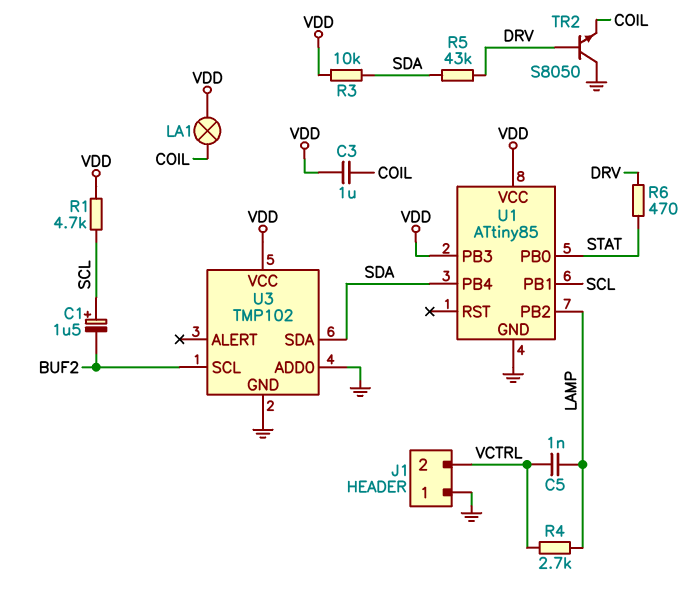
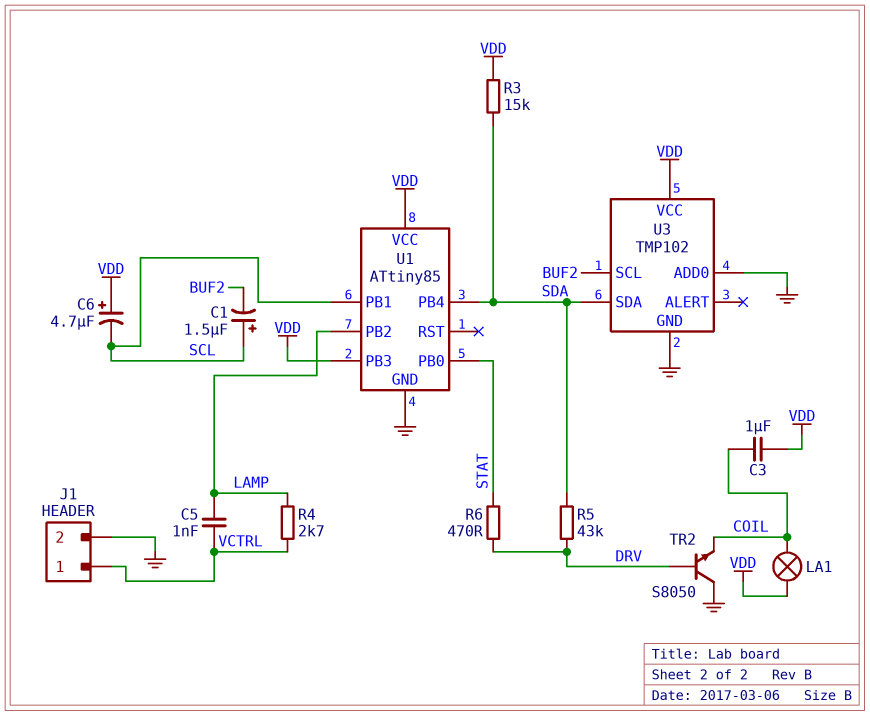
C6: none -> 4.7uF (plus VDD, minus SCL)
J1 pin 1: GND -> VCTRL
J1 pin 2: VCTRL -> GND
R1: 4.7k (SCL, VDD) -> none
R3: 10k (SDA, VDD) -> 15k (SDA, VDD)

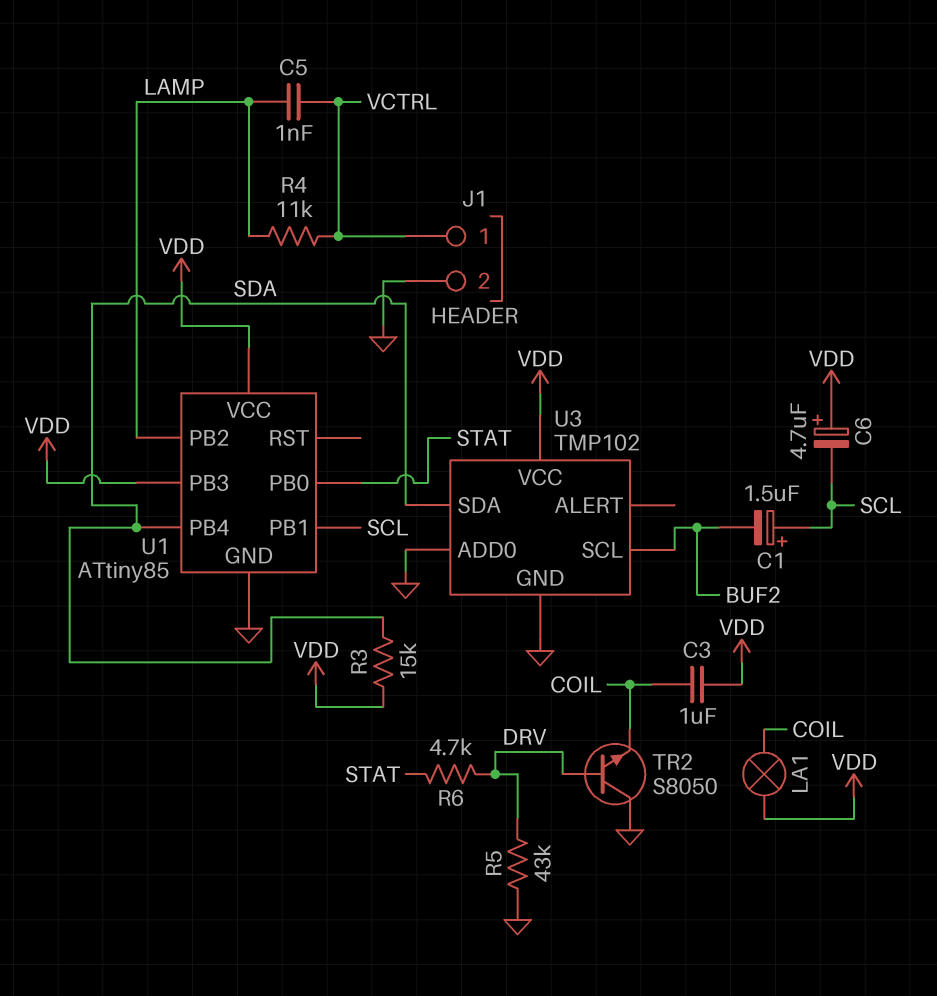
R4: 2.7k (LAMP, VCTRL) -> 11k (LAMP, VCTRL)
R5: 43k (DRV, SDA) -> 43k (DRV, GND)
R6: 470 (DRV, STAT) -> 4.7k (DRV, STAT)

